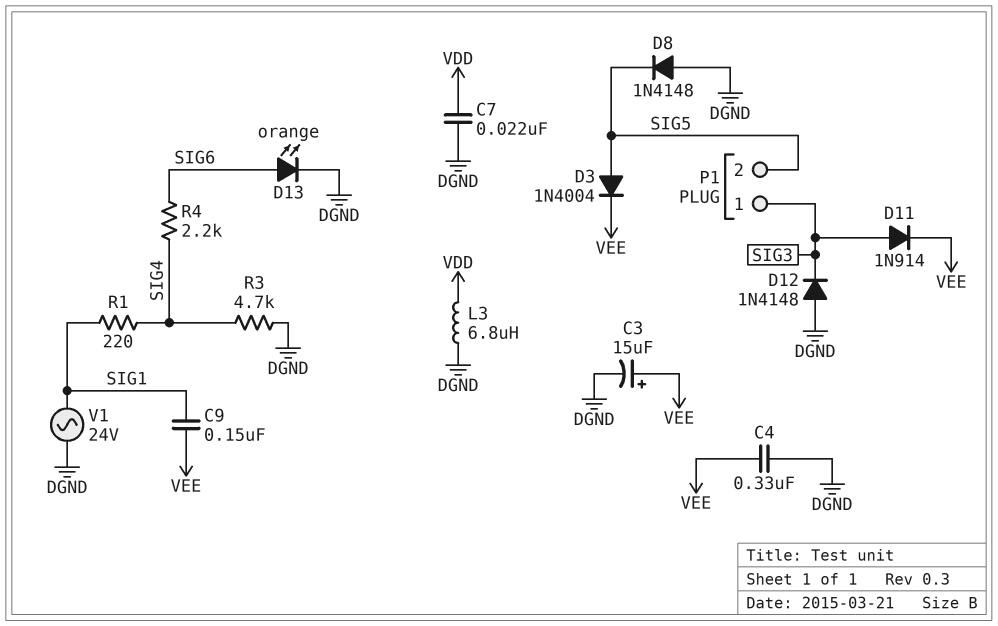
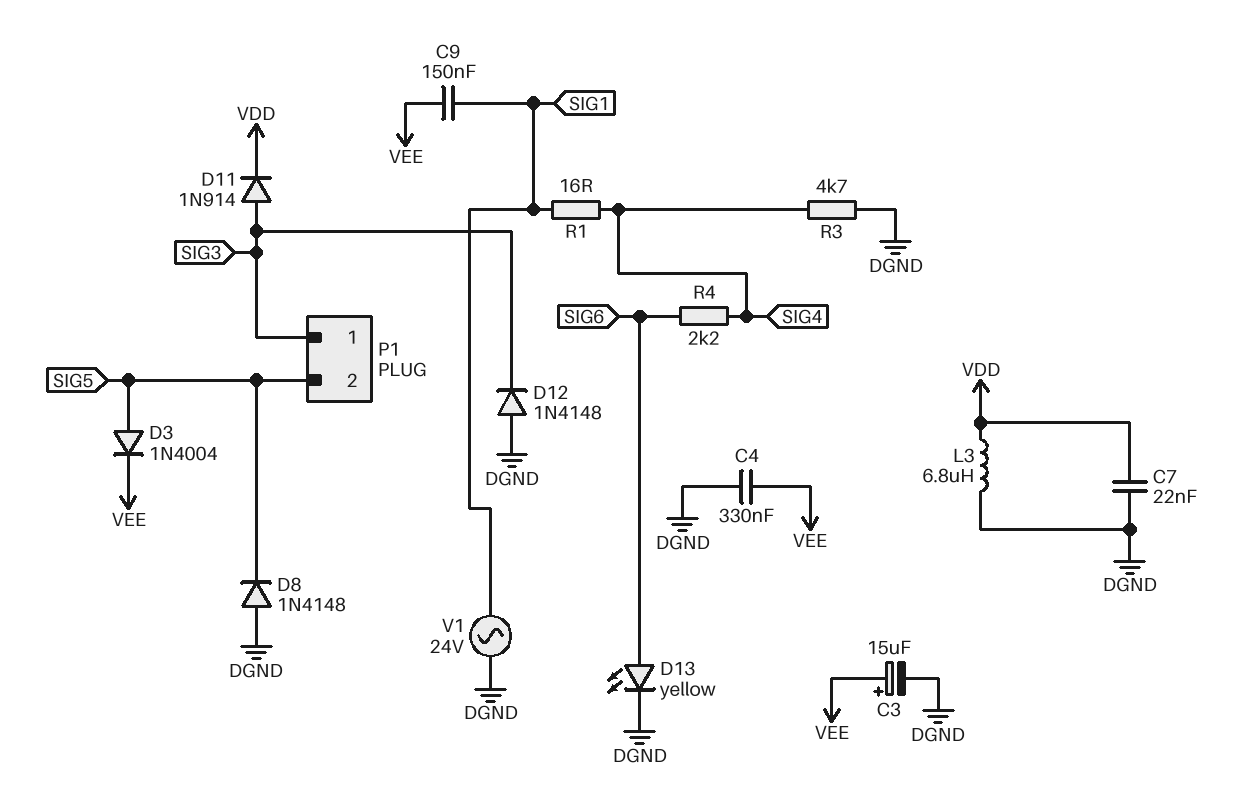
D11: diode 1N914 (A SIG3, K VEE) -> diode 1N914 (A SIG3, K VDD)
D13: LED orange (A SIG6, K DGND) -> LED yellow (A SIG6, K DGND)
R1: 220 (SIG1, SIG4) -> 16 (SIG1, SIG4)

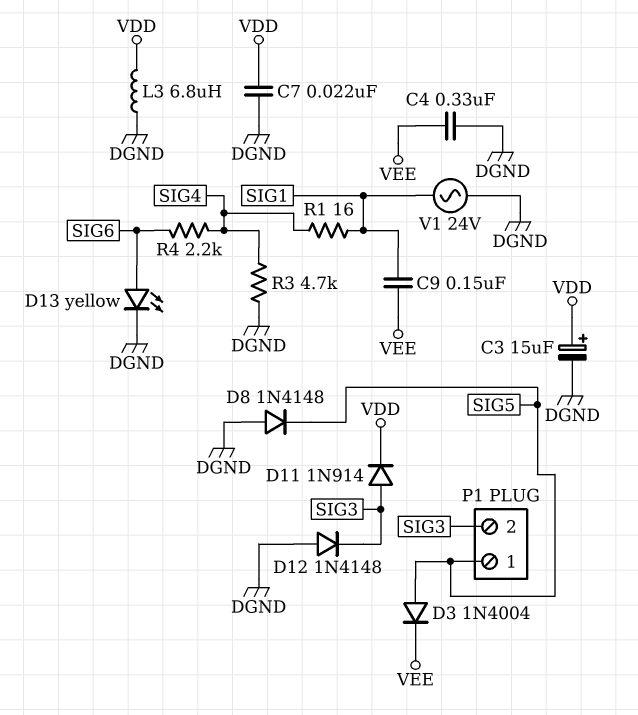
C3: 15uF (plus VEE, minus DGND) -> 15uF (plus VDD, minus DGND)
P1 pin 1: SIG3 -> SIG5
P1 pin 2: SIG5 -> SIG3

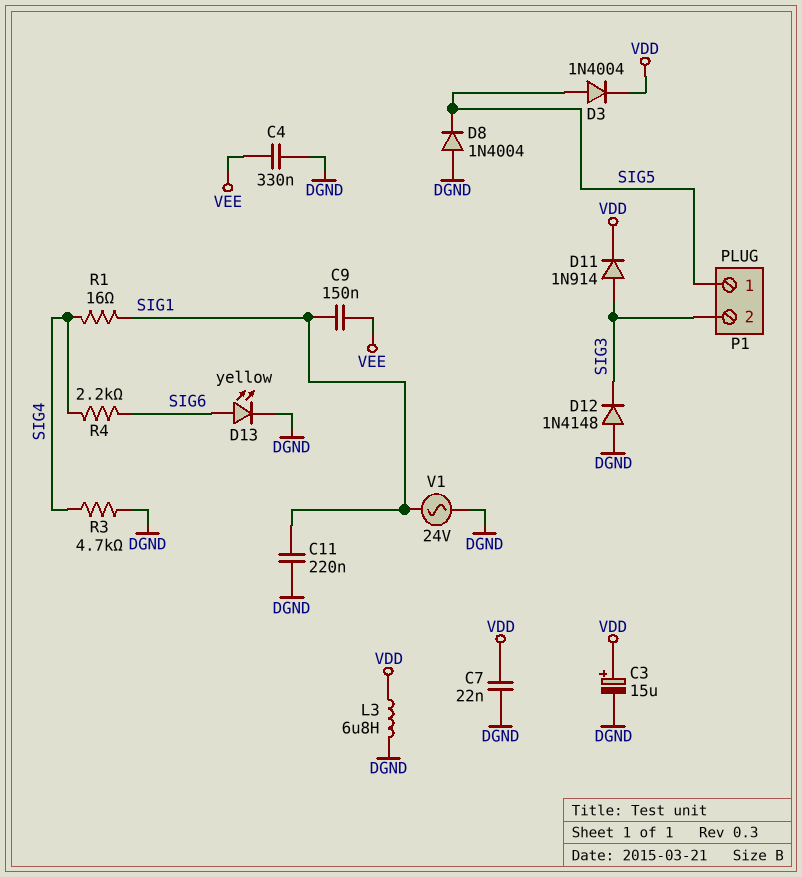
C11: none -> 220nF (DGND, SIG1)
D3: diode 1N4004 (A SIG5, K VEE) -> diode 1N4004 (A SIG5, K VDD)
D8: diode 1N4148 (A DGND, K SIG5) -> diode 1N4004 (A DGND, K SIG5)

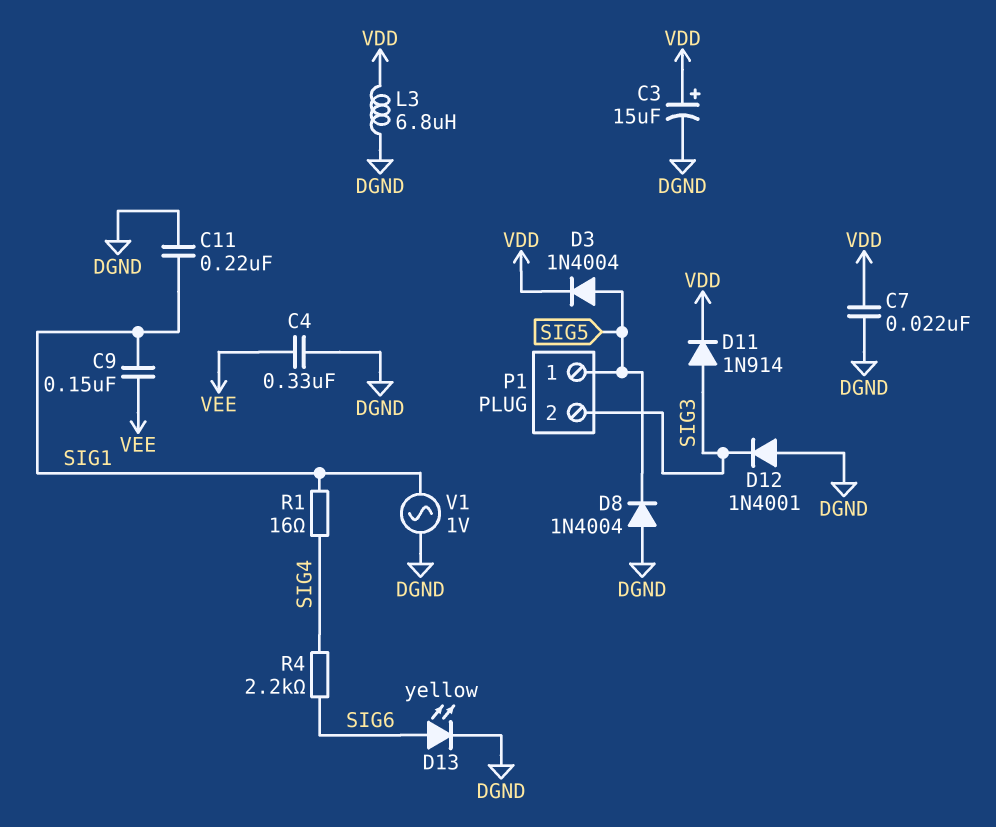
D12: diode 1N4148 (A DGND, K SIG3) -> diode 1N4001 (A DGND, K SIG3)
R3: 4.7k (DGND, SIG4) -> none
V1: AC 24V (DGND, SIG1) -> AC 1V (DGND, SIG1)

